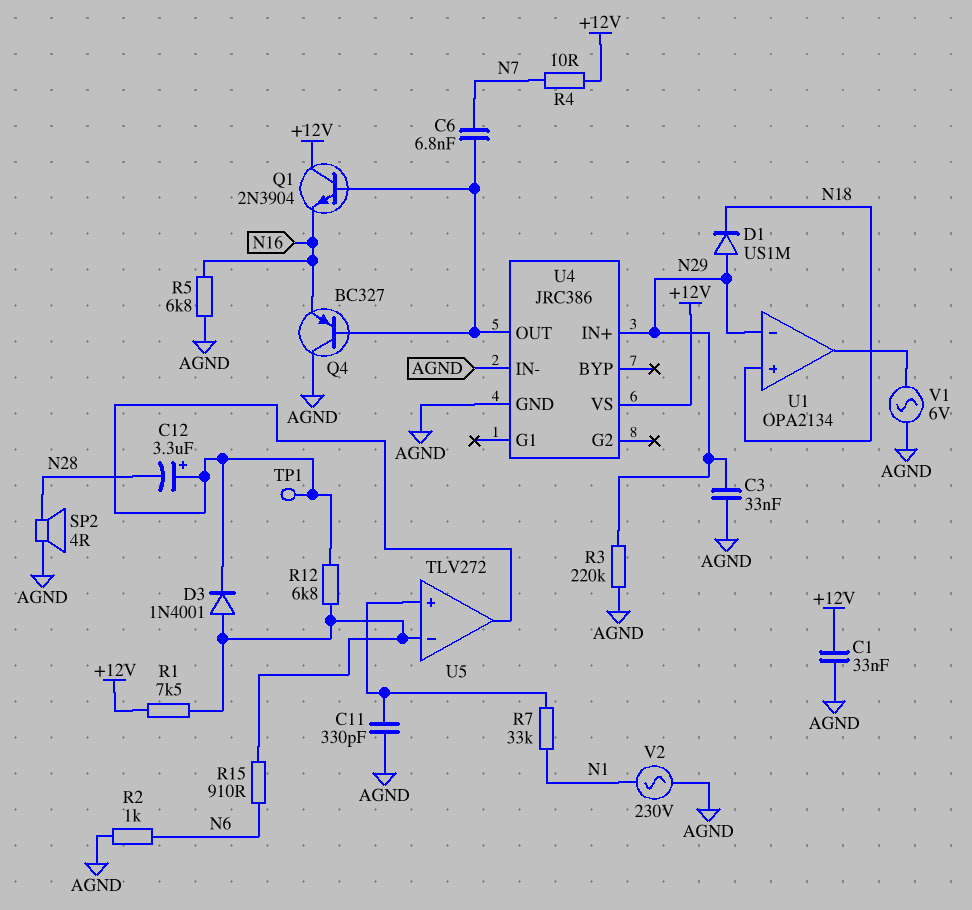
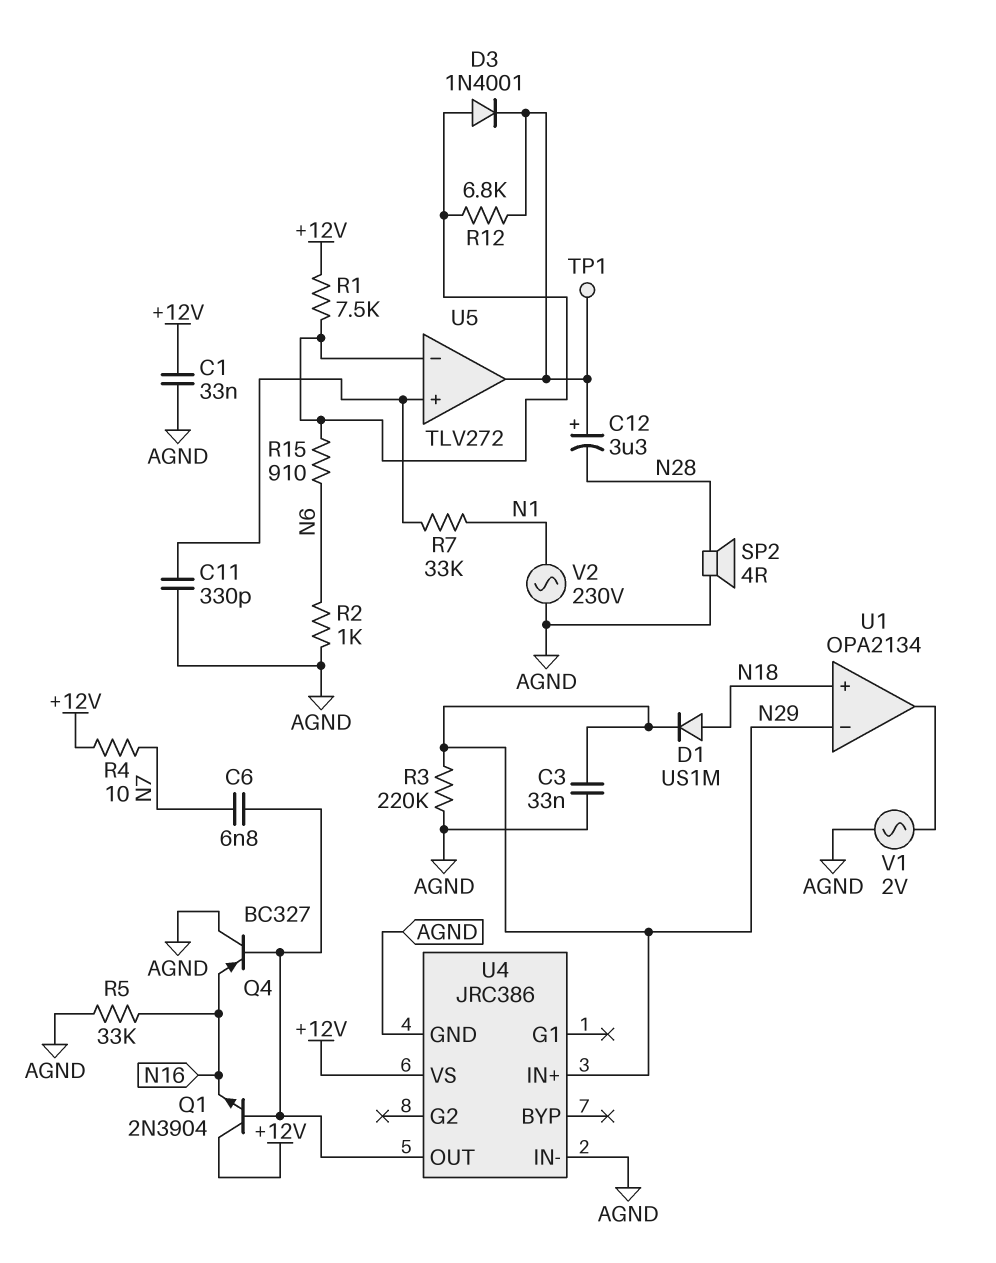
D1: diode US1M (A N29, K N18) -> diode US1M (A N18, K N29)
R5: 6.8k (AGND, N16) -> 33k (AGND, N16)
V1: AC 6V (AGND, U1/out) -> AC 2V (AGND, U1/out)

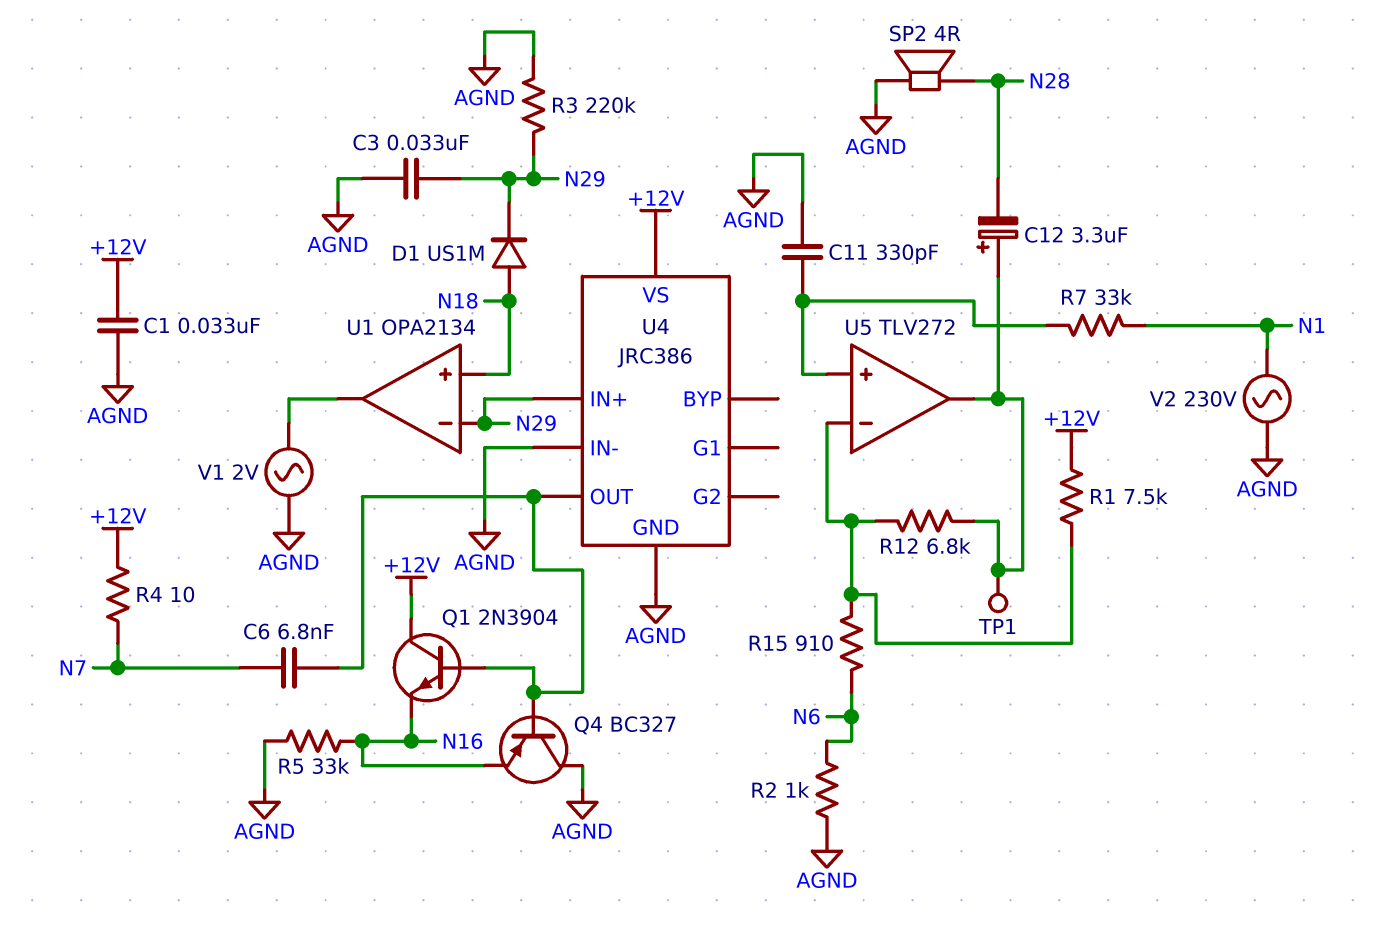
D3: diode 1N4001 (A U5/in-, K U5/out) -> none

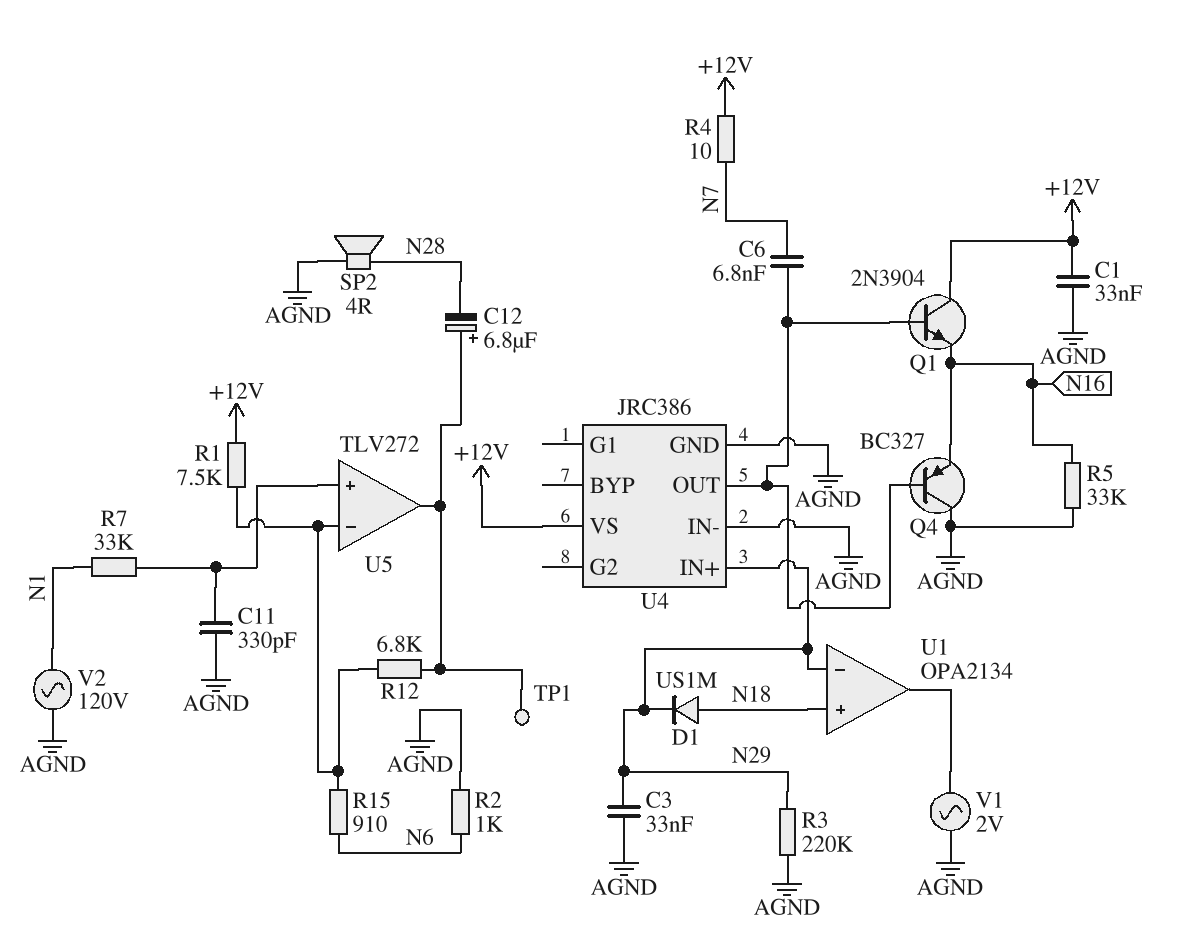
C12: 3.3uF (plus U5/out, minus N28) -> 6.8uF (plus U5/out, minus N28)
V2: AC 230V (AGND, N1) -> AC 120V (AGND, N1)

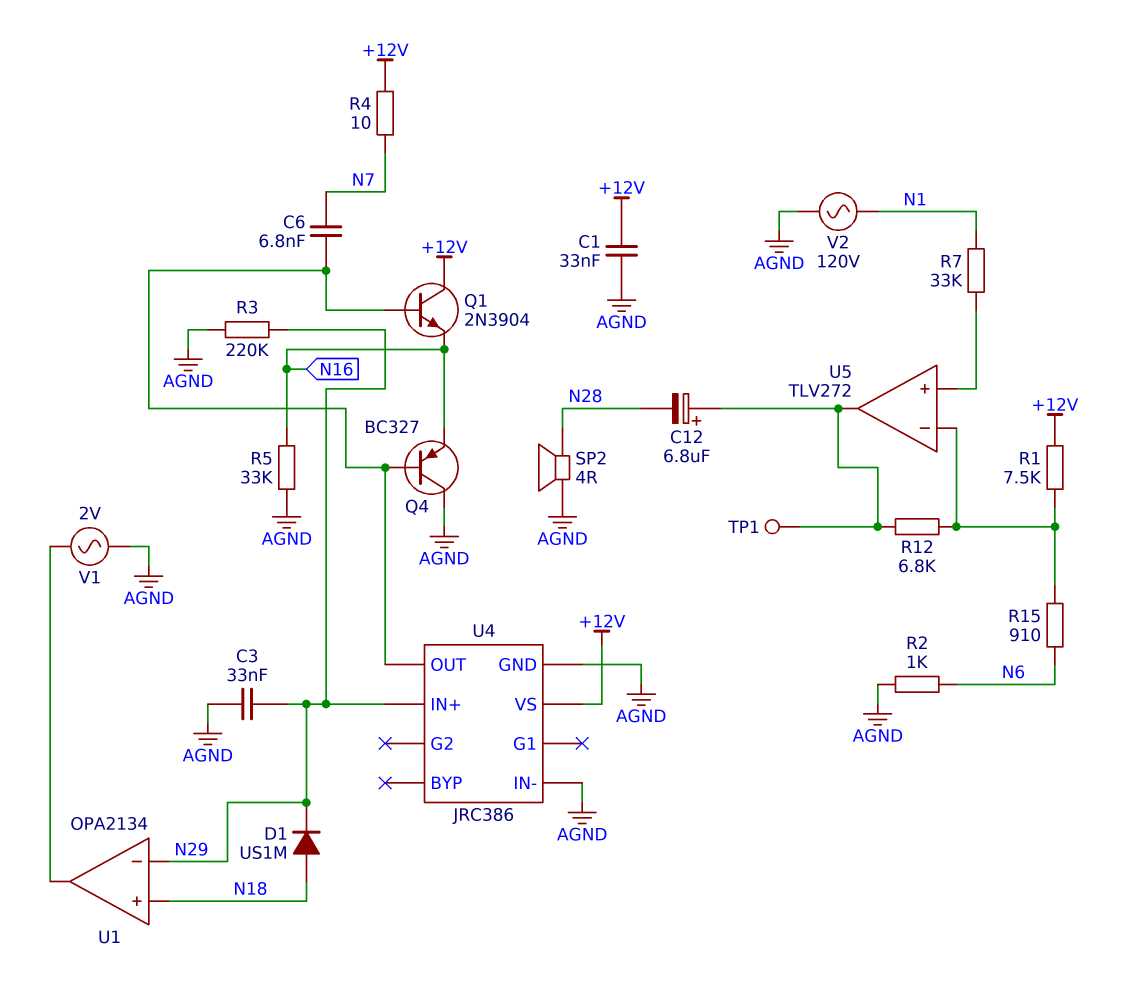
C11: 330pF (AGND, U5/in+) -> none

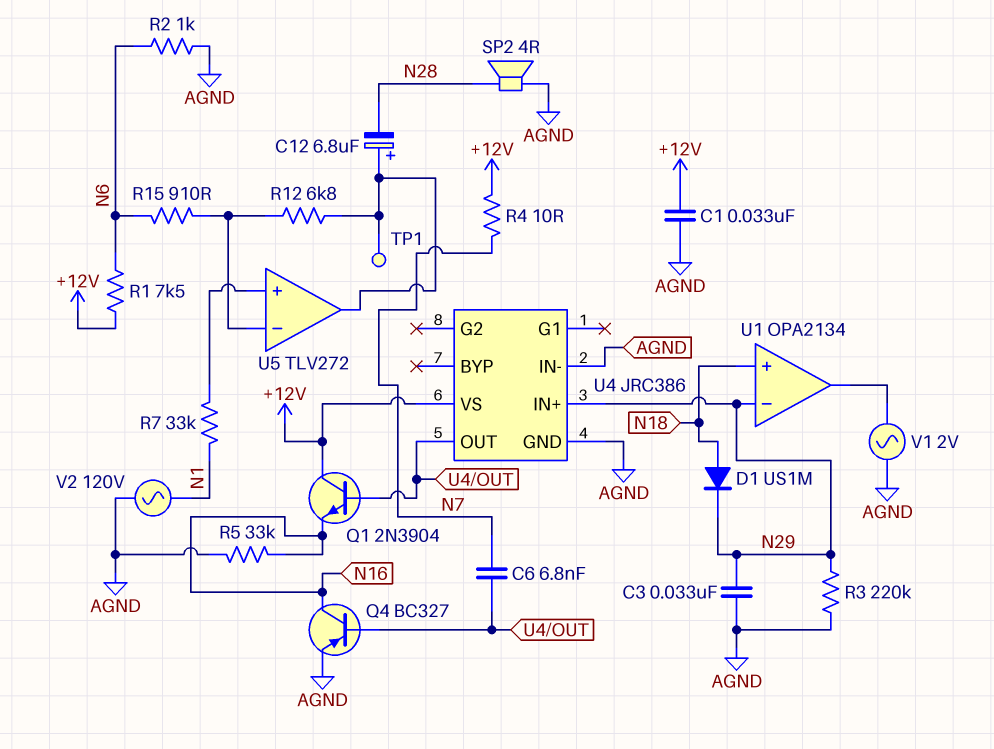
Q4: PNP BC327 (B U4/OUT, C AGND, E N16) -> PNP BC327 (B U4/OUT, C N16, E AGND)
R1: 7.5k (+12V, U5/in-) -> 7.5k (+12V, N6)

